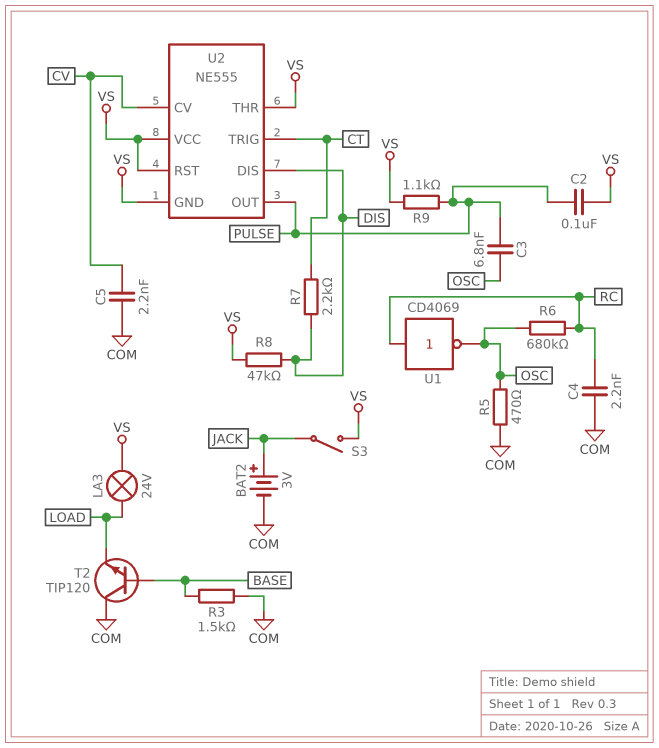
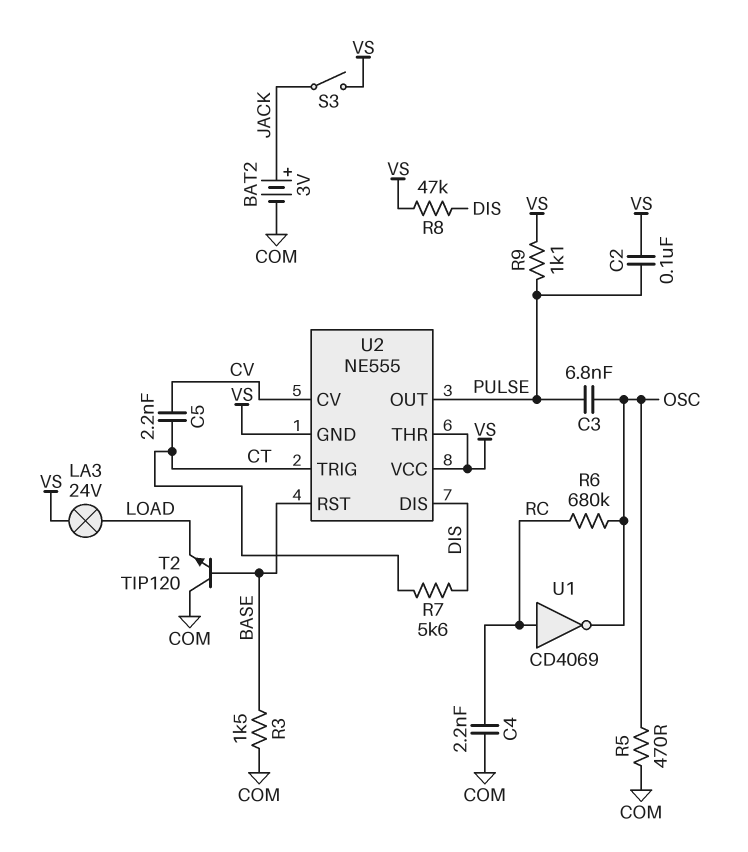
C5: 2.2nF (COM, CV) -> 2.2nF (CT, CV)
R7: 2.2k (CT, DIS) -> 5.6k (CT, DIS)
U2 pin RST: VS -> BASE

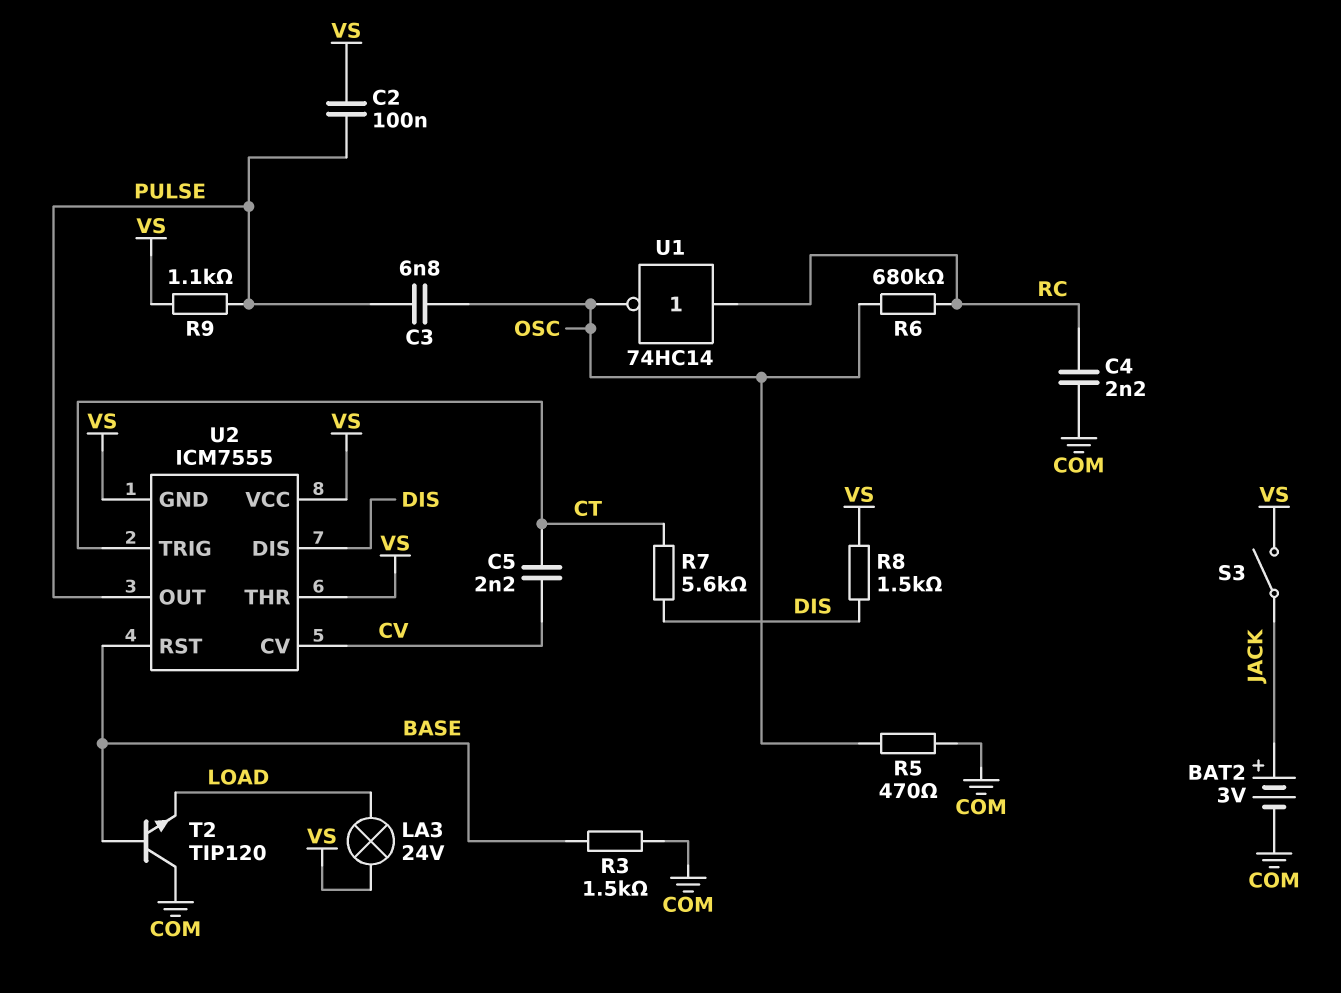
R8: 47k (DIS, VS) -> 1.5k (DIS, VS)
U1: NOT CD4069 (in RC, out OSC) -> NOT 74HC14 (in RC, out OSC)
U2: NE555 -> ICM7555

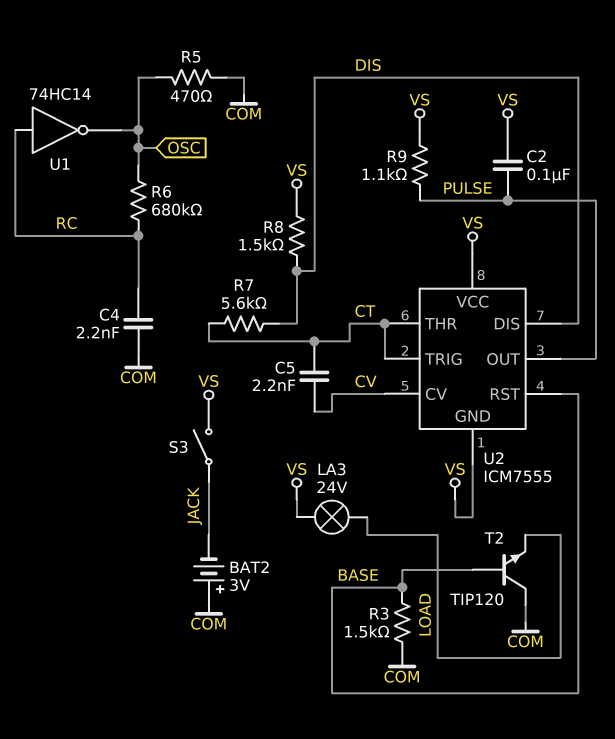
BAT2: 3V (plus JACK, minus COM) -> 3V (plus COM, minus JACK)
C3: 6.8nF (OSC, PULSE) -> none
U2 pin THR: VS -> CT

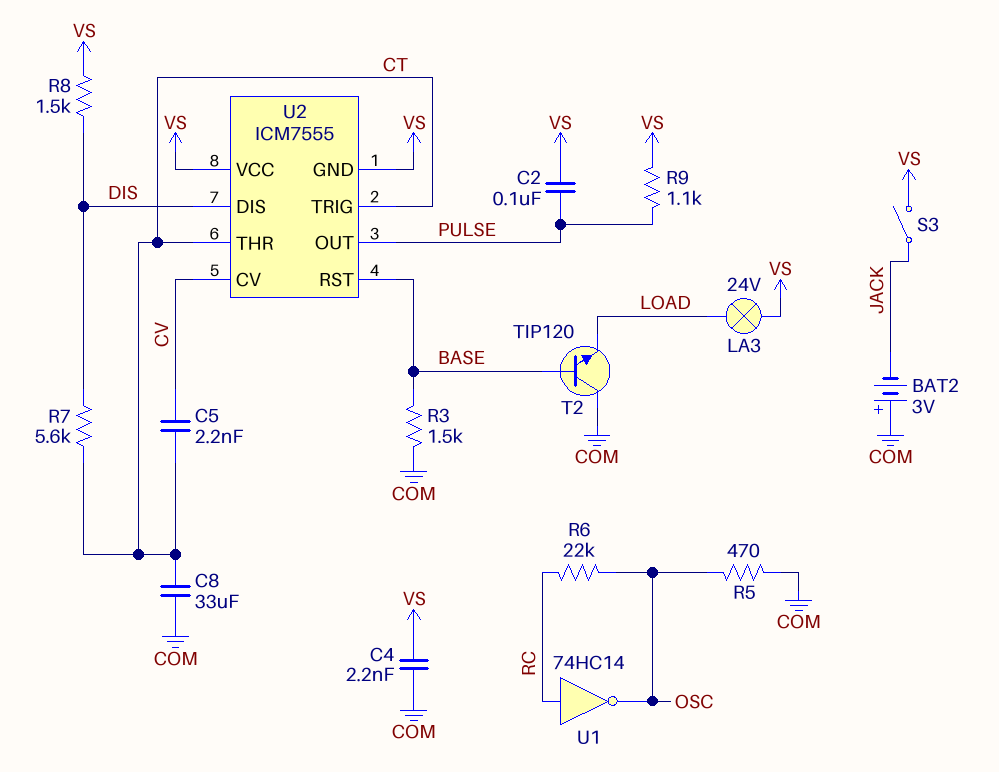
C4: 2.2nF (COM, RC) -> 2.2nF (COM, VS)
C8: none -> 33uF (COM, CT)
R6: 680k (OSC, RC) -> 22k (OSC, RC)

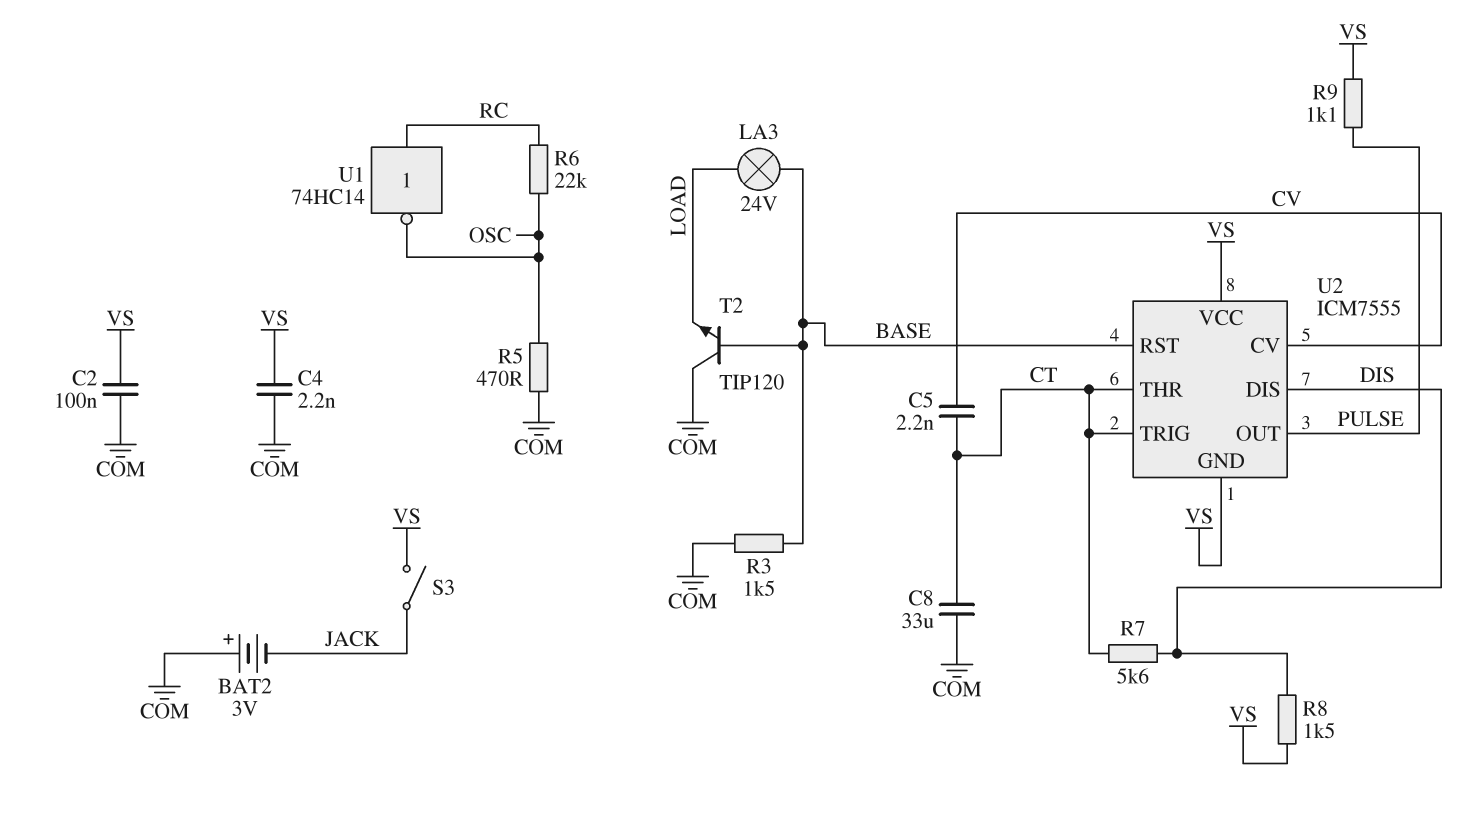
C2: 100nF (PULSE, VS) -> 100nF (COM, VS)
LA3: lamp 24V (LOAD, VS) -> lamp 24V (BASE, LOAD)

